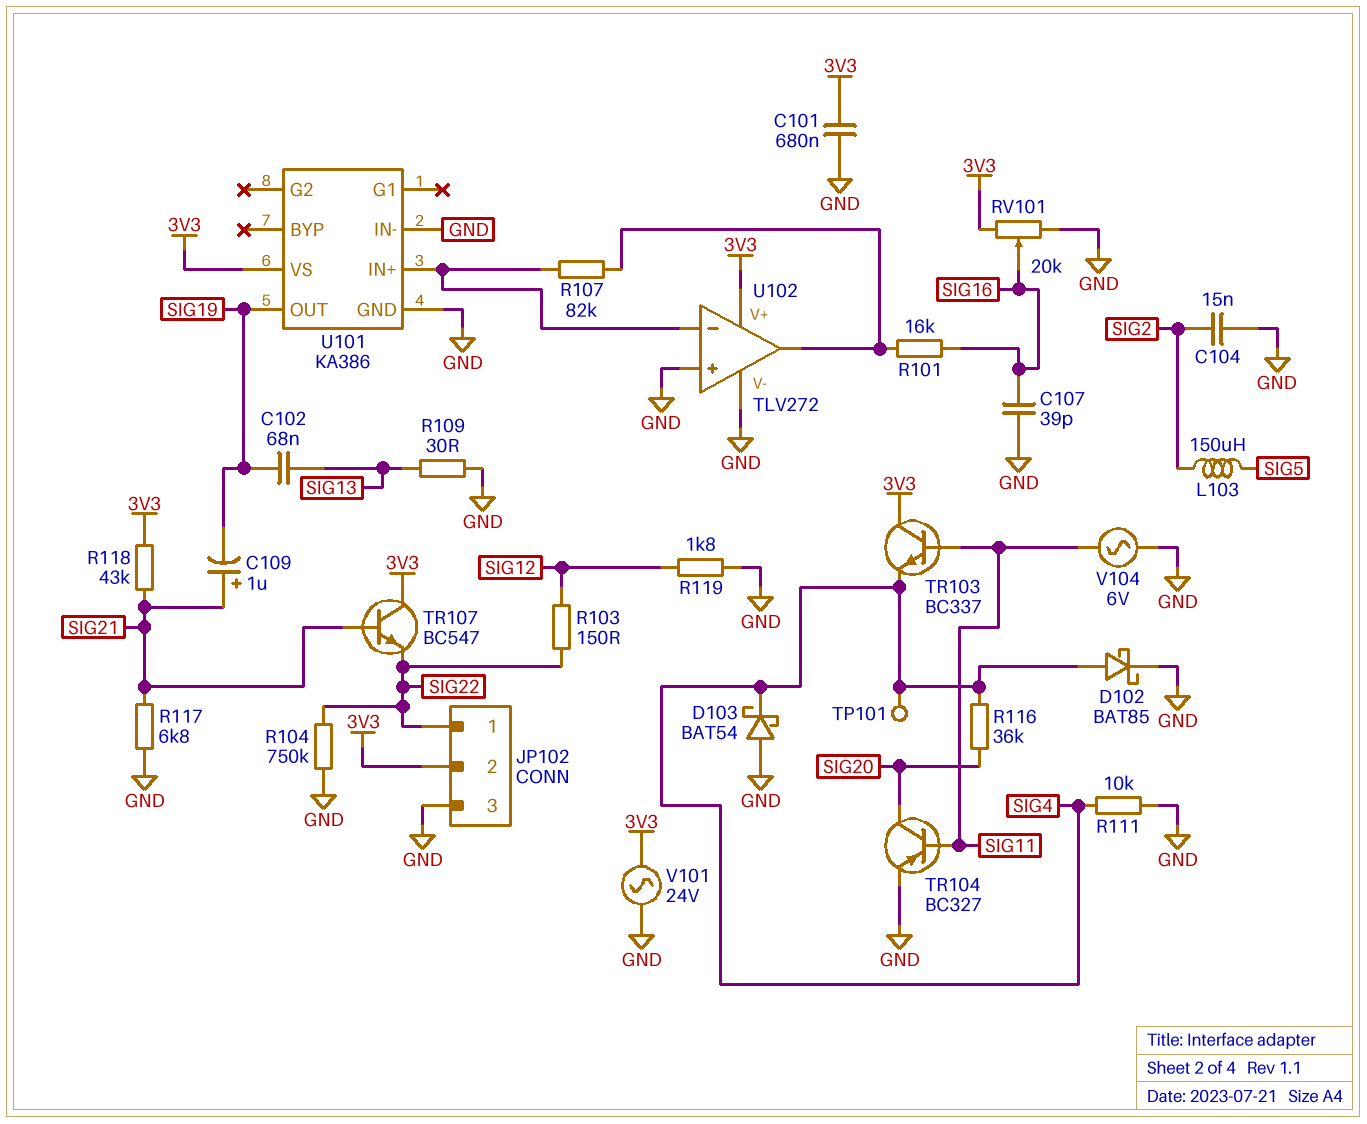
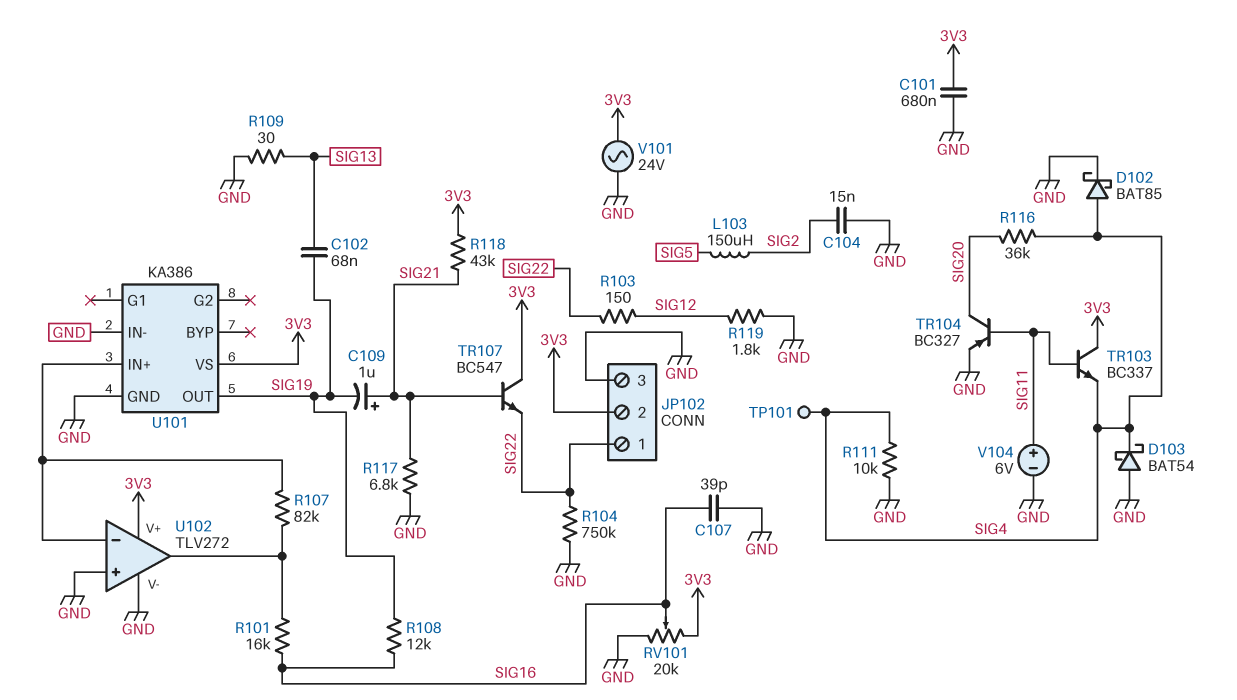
R108: none -> 12k (SIG16, SIG19)
V104: AC 6V (GND, SIG11) -> 6V (plus SIG11, minus GND)

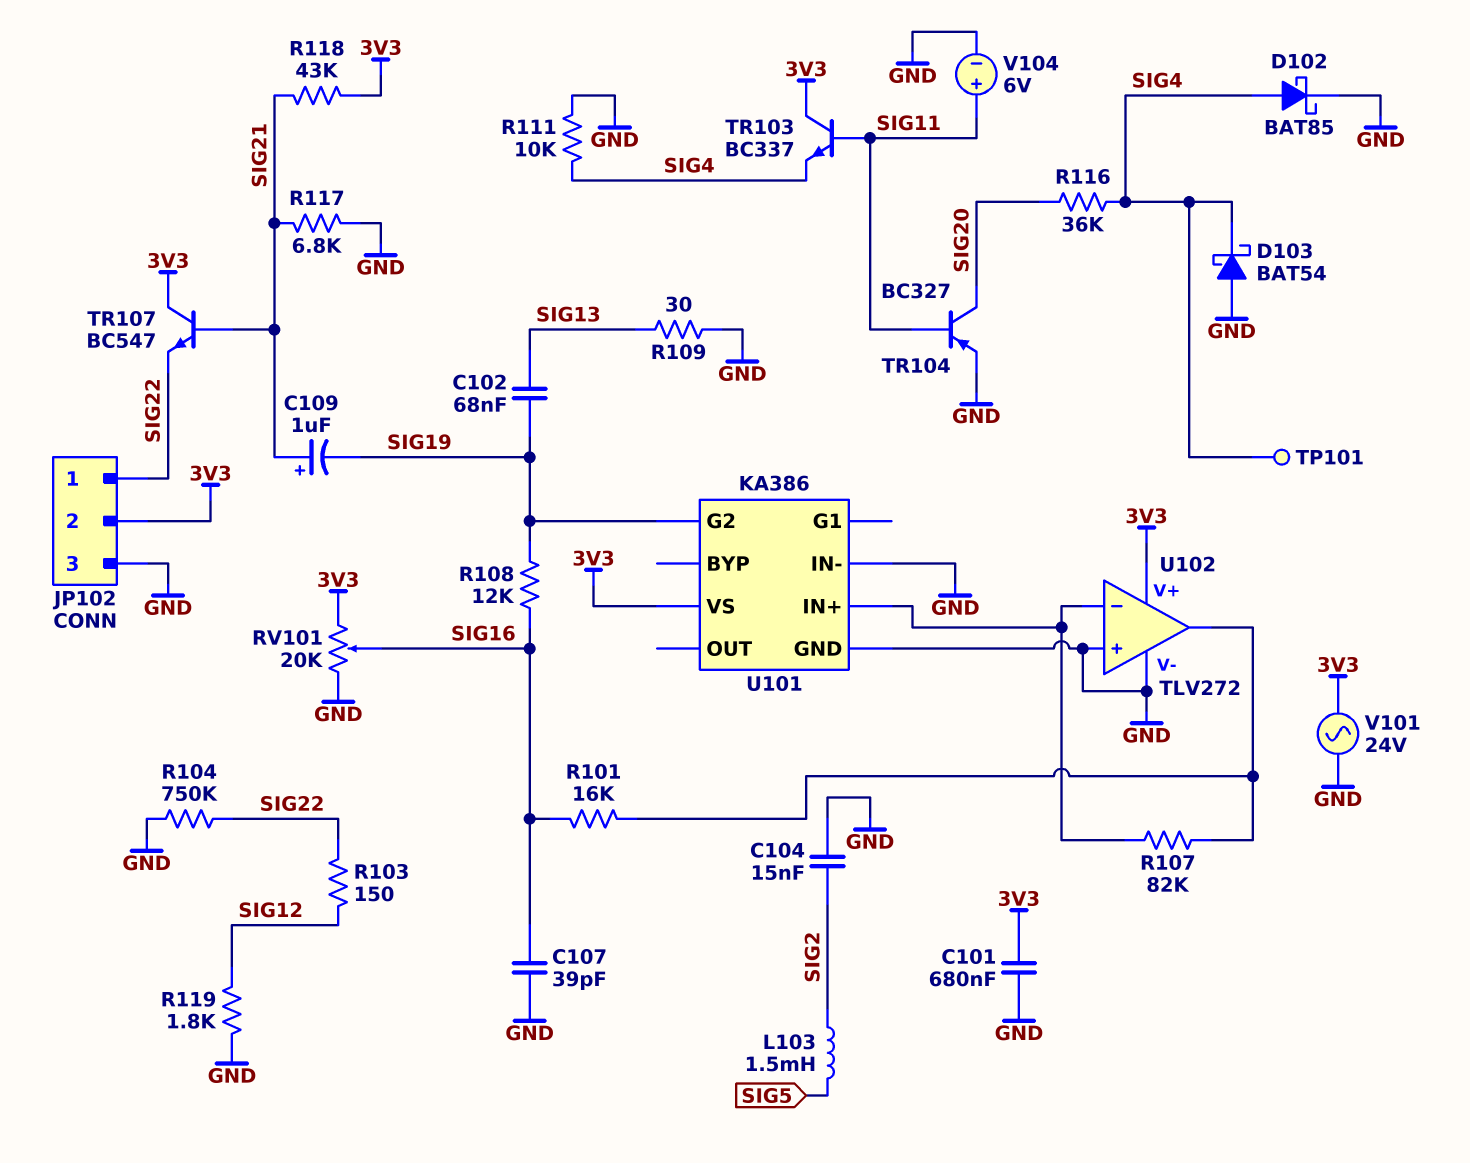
L103: 150uH (SIG2, SIG5) -> 1.5mH (SIG2, SIG5)
U101 pin G2: none -> SIG19
U101 pin OUT: SIG19 -> none

